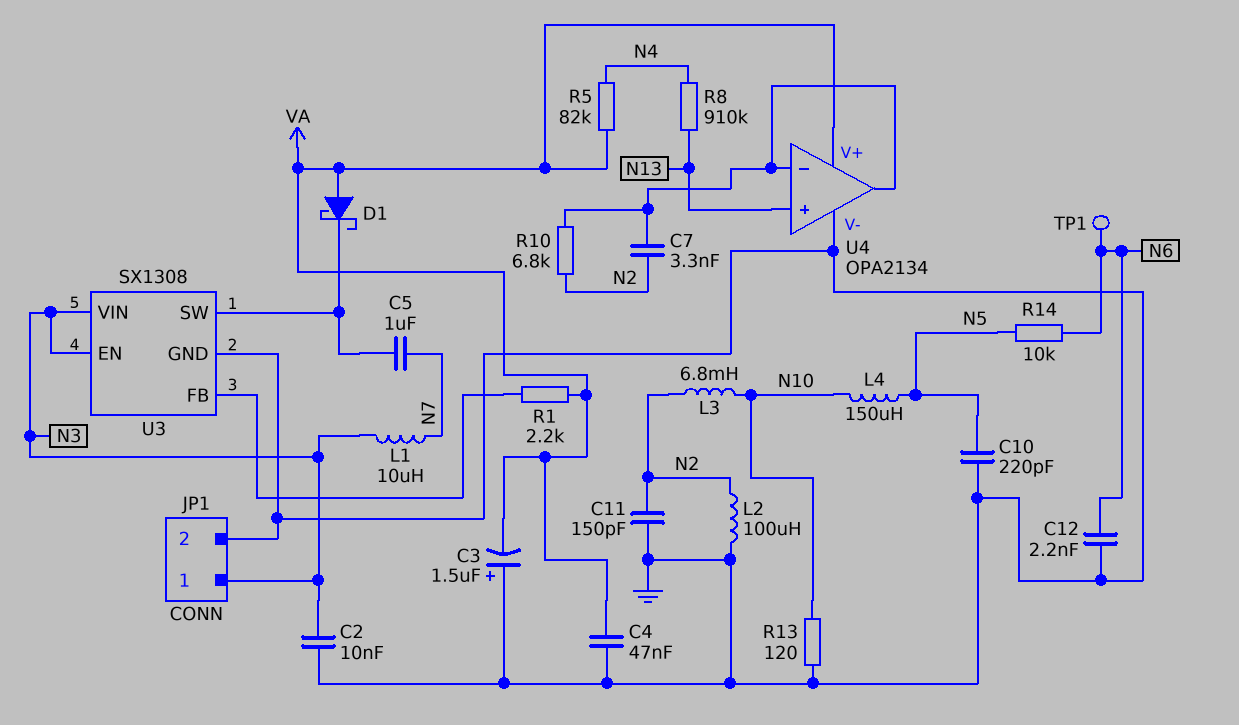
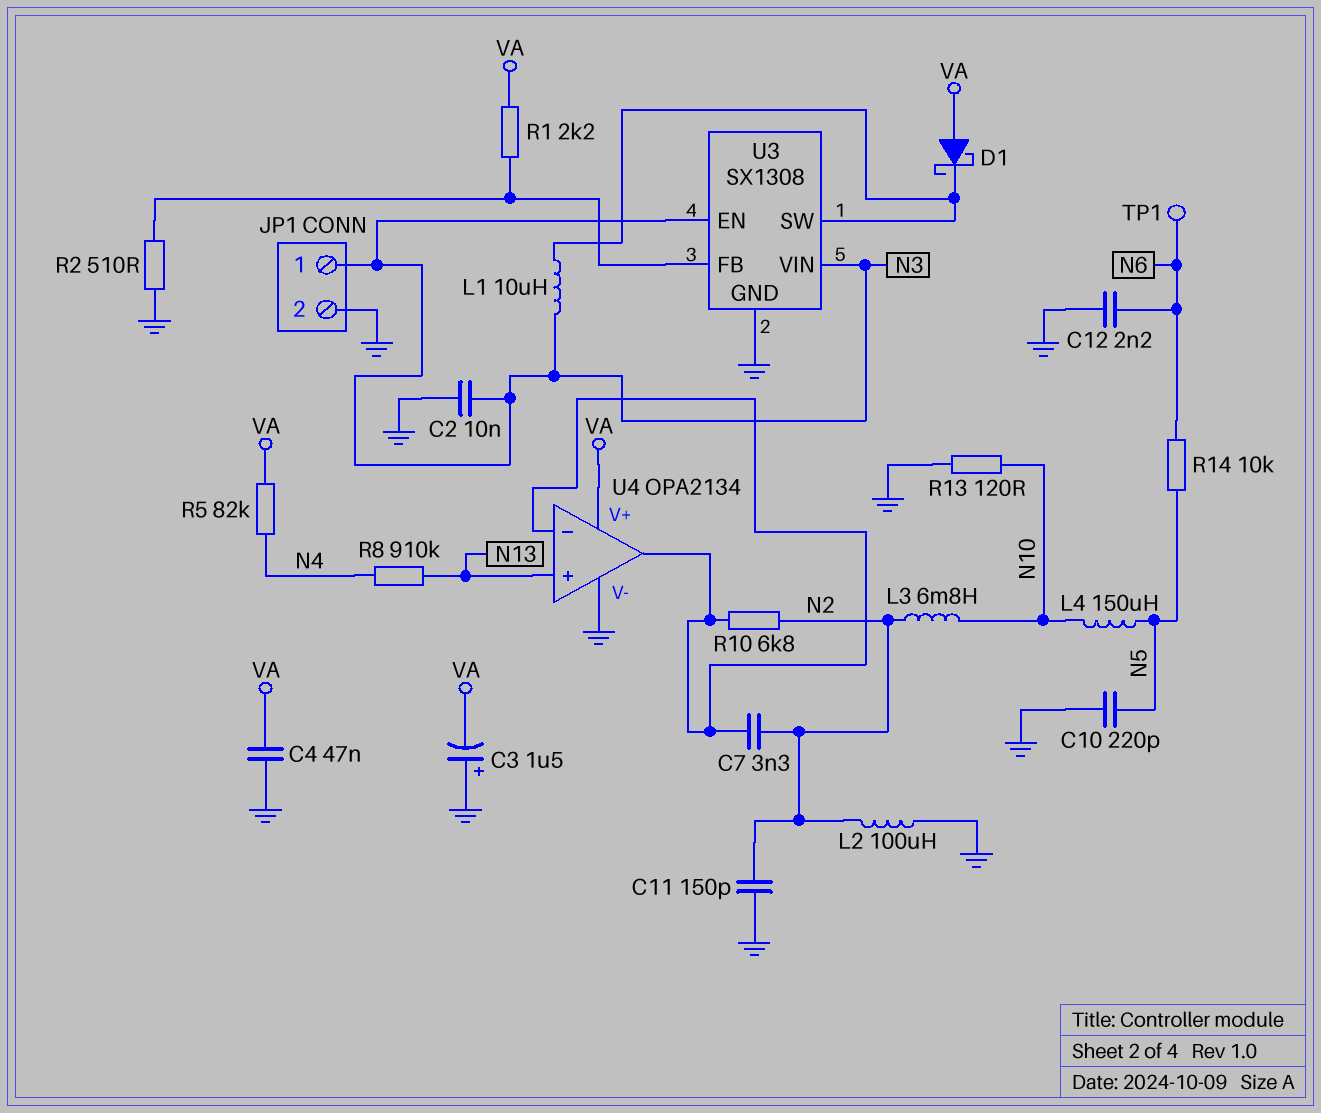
C5: 1uF (N7, U3/SW) -> none
L1: 10uH (N3, N7) -> 10uH (N3, U3/SW)
R2: none -> 510 (GND, U3/FB)

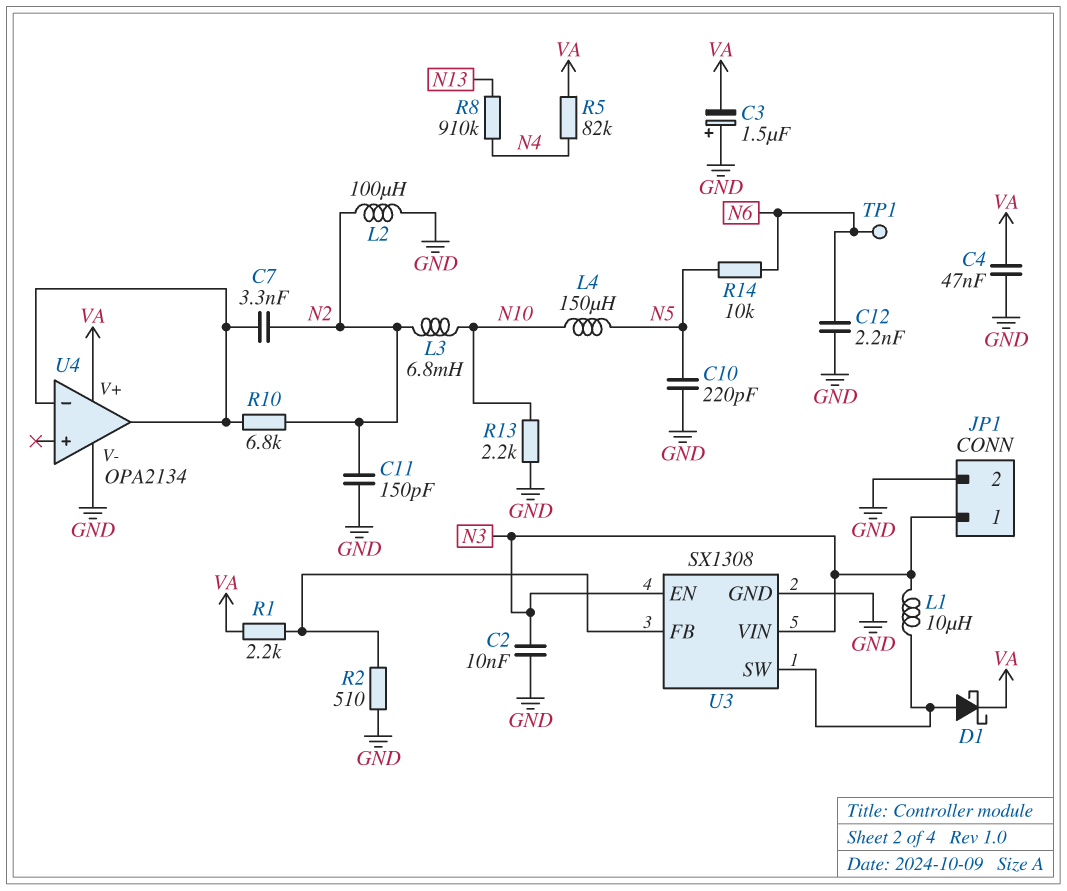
D1: schottky (A VA, K U3/SW) -> schottky (A U3/SW, K VA)
R13: 120 (GND, N10) -> 2.2k (GND, N10)
U4 pin in+: N13 -> none

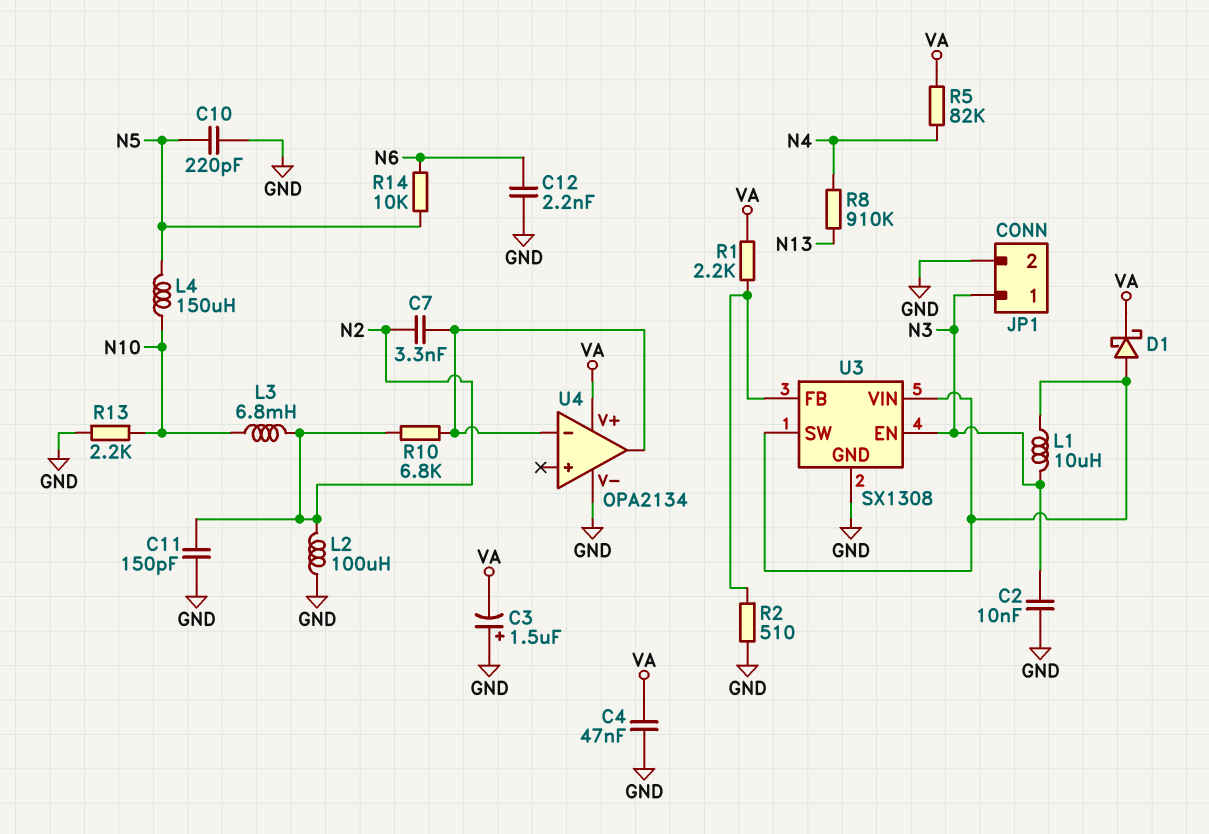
TP1: test point (N6) -> none
U3 pin VIN: N3 -> U3/SW

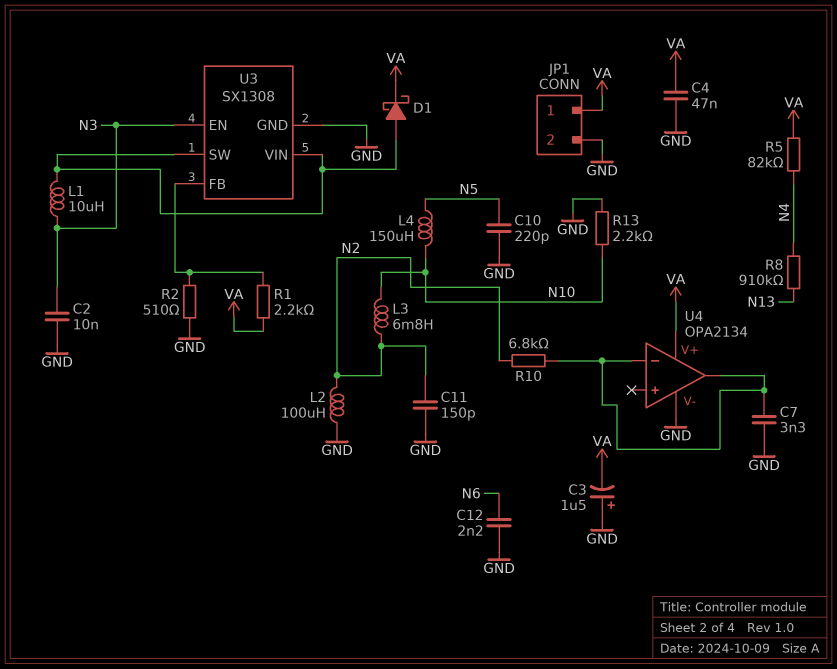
C7: 3.3nF (N2, U4/in-) -> 3.3nF (GND, U4/in-)
JP1 pin 1: N3 -> VA
R14: 10k (N5, N6) -> none

